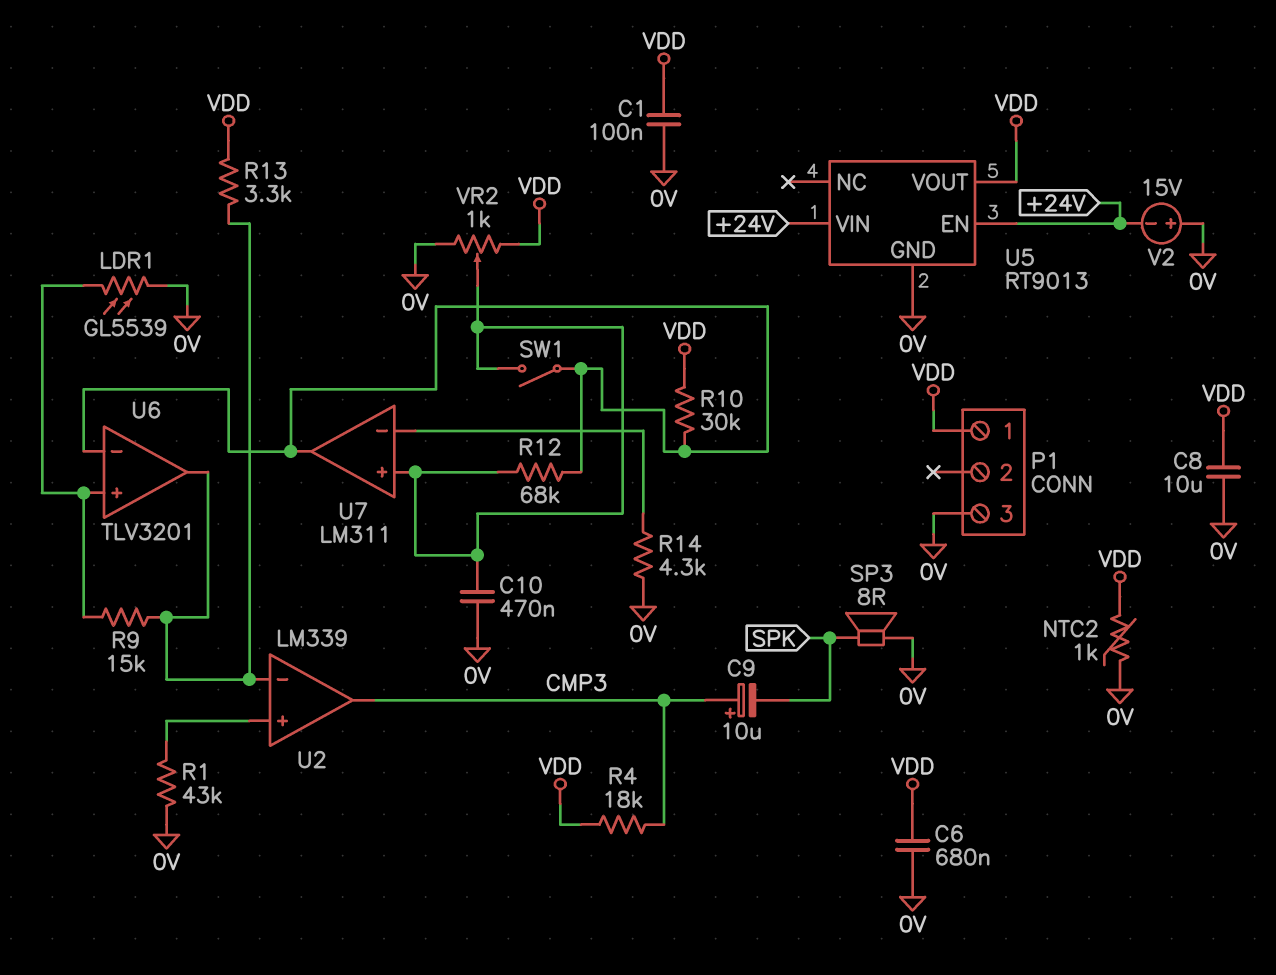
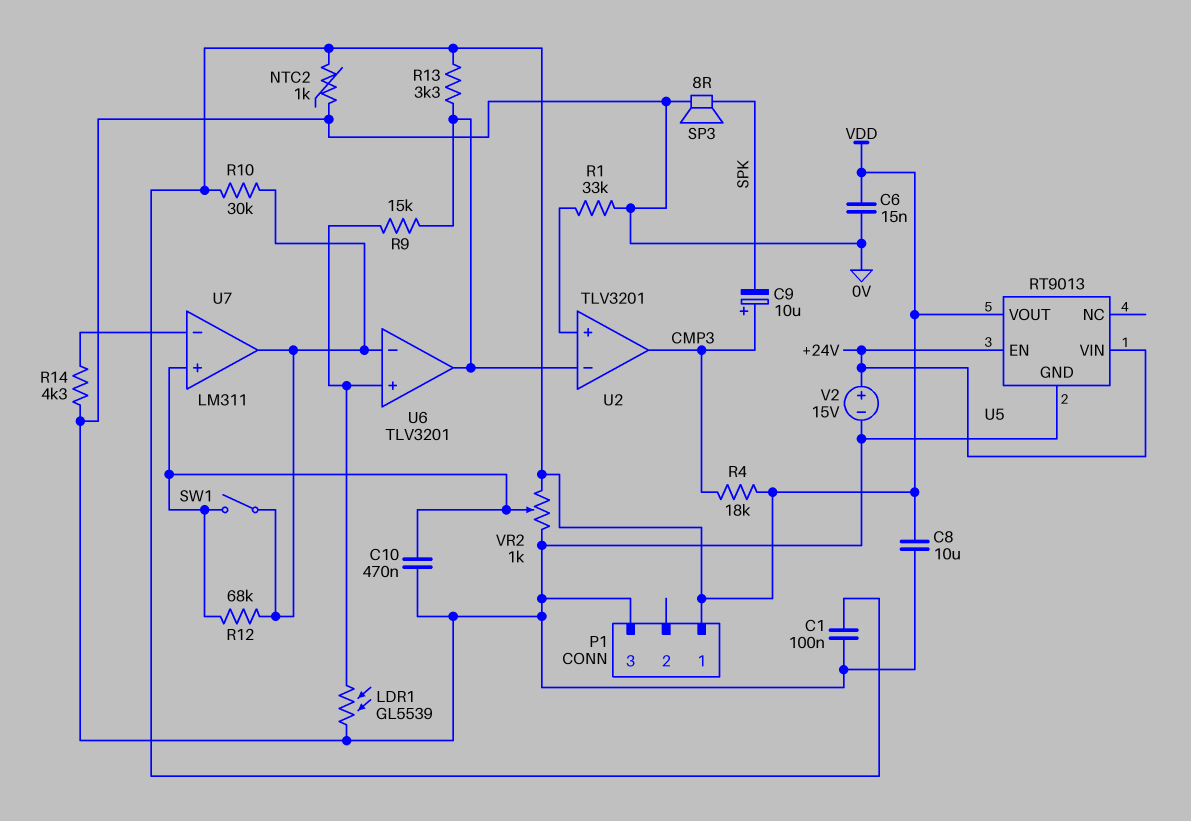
C6: 680nF (0V, VDD) -> 15nF (0V, VDD)
R1: 43k (0V, U2/in+) -> 33k (0V, U2/in+)
U2: LM339 -> TLV3201
V2: 15V (plus 0V, minus +24V) -> 15V (plus +24V, minus 0V)

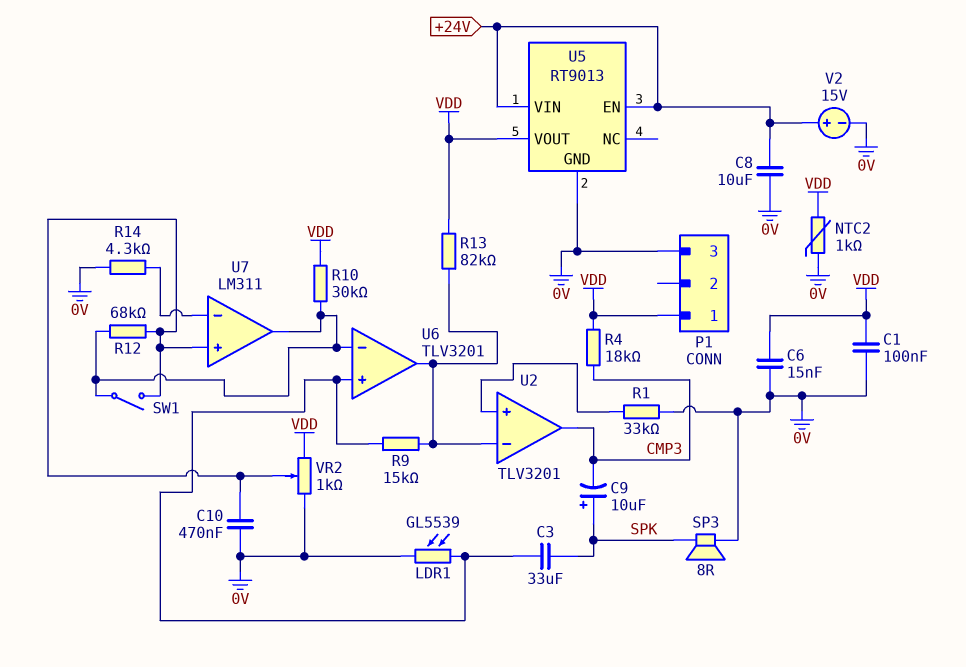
C3: none -> 33uF (SPK, U6/in+)
C8: 10uF (0V, VDD) -> 10uF (+24V, 0V)
C9: 10uF (plus CMP3, minus SPK) -> 10uF (plus SPK, minus CMP3)
R13: 3.3k (U2/in-, VDD) -> 82k (U2/in-, VDD)

